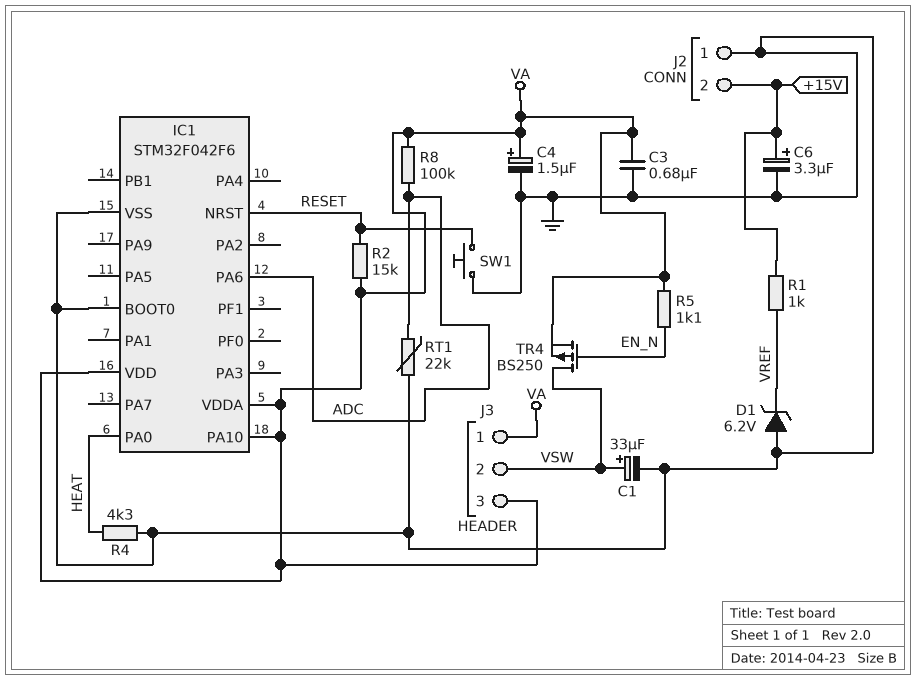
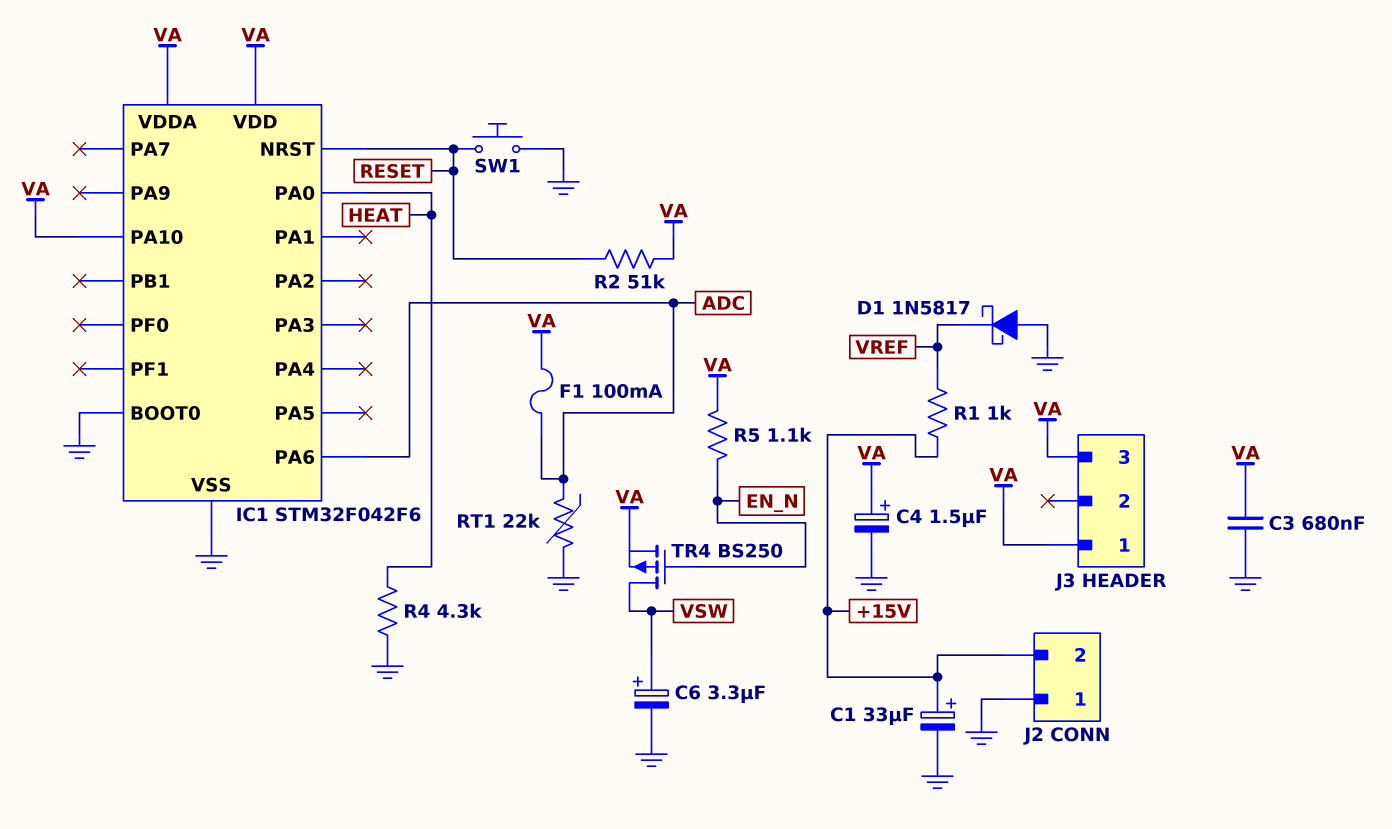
C1: 33uF (plus VSW, minus GND) -> 33uF (plus +15V, minus GND)
C6: 3.3uF (plus +15V, minus GND) -> 3.3uF (plus VSW, minus GND)
D1: zener 6.2V (A GND, K VREF) -> schottky 1N5817 (A GND, K VREF)
F1: none -> 100mA (ADC, VA)
J3 pin 2: VSW -> none
R2: 15k (RESET, VA) -> 51k (RESET, VA)
R8: 100k (ADC, VA) -> none

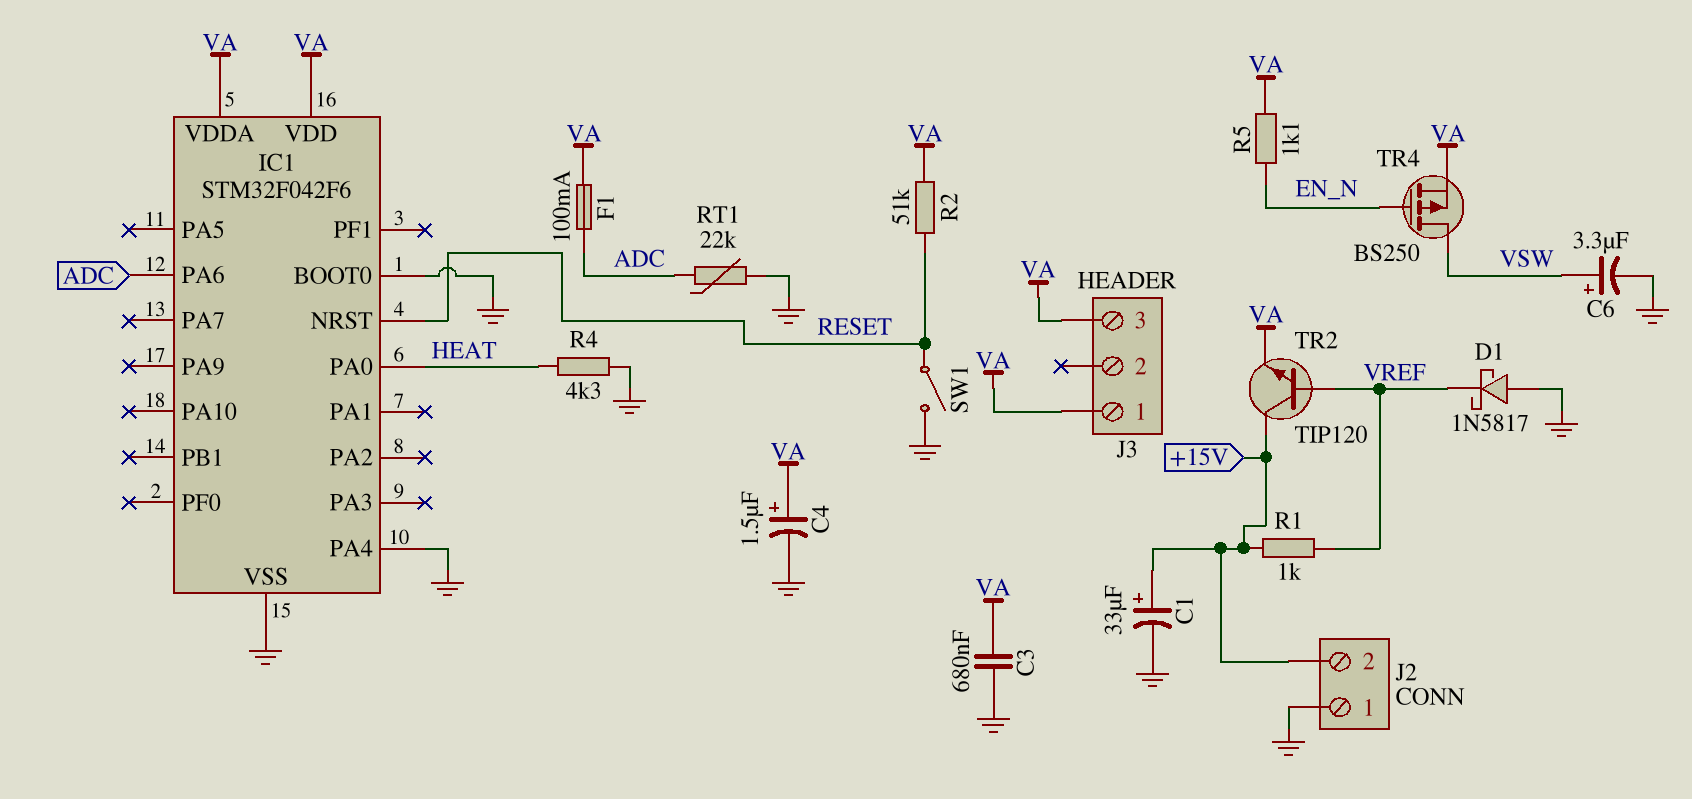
IC1 pin PA4: none -> GND
IC1 pin PA10: VA -> none
SW1: button (GND, RESET) -> switch (GND, RESET)
TR2: none -> NPN TIP120 (B VREF, C +15V, E VA)

